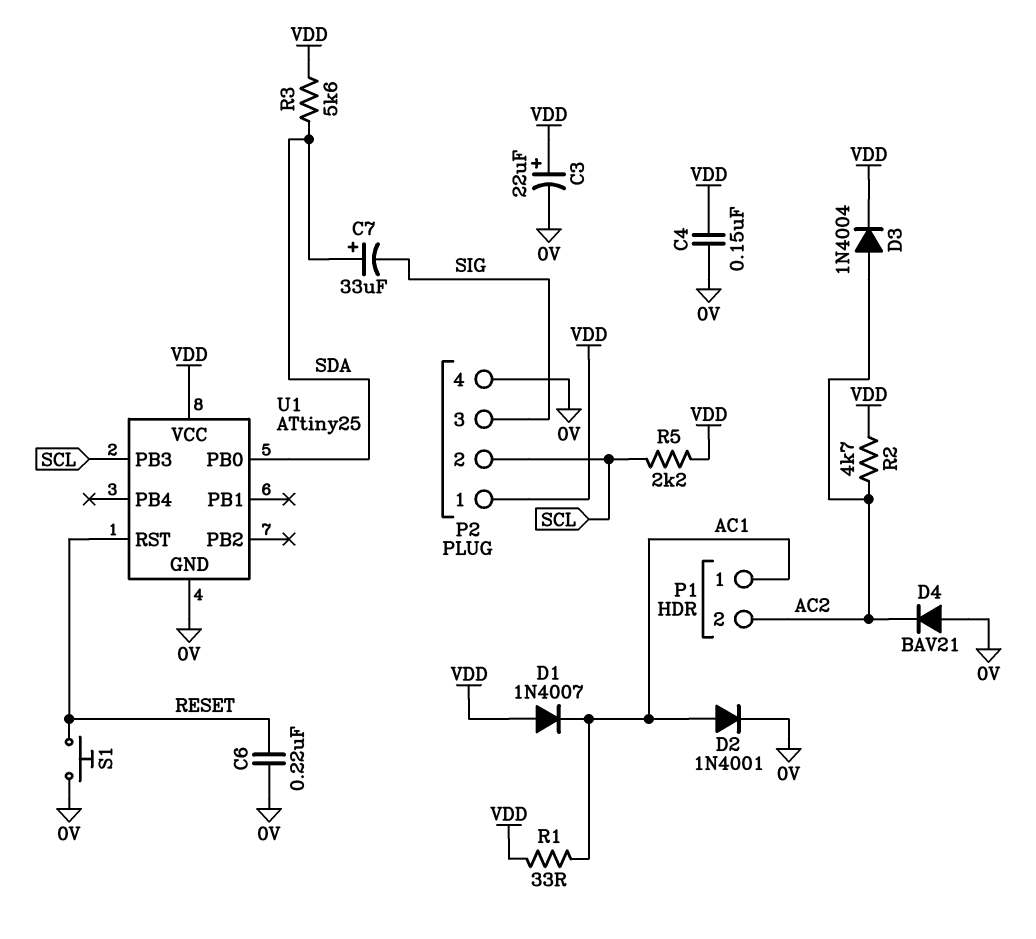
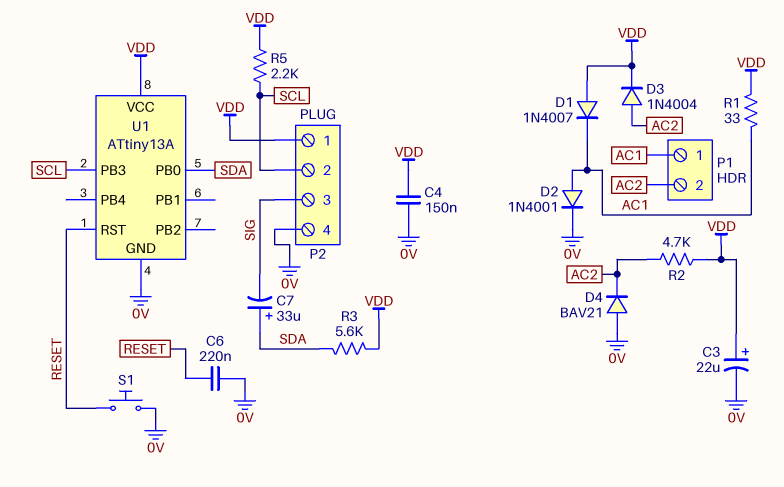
U1: ATtiny25 -> ATtiny13A

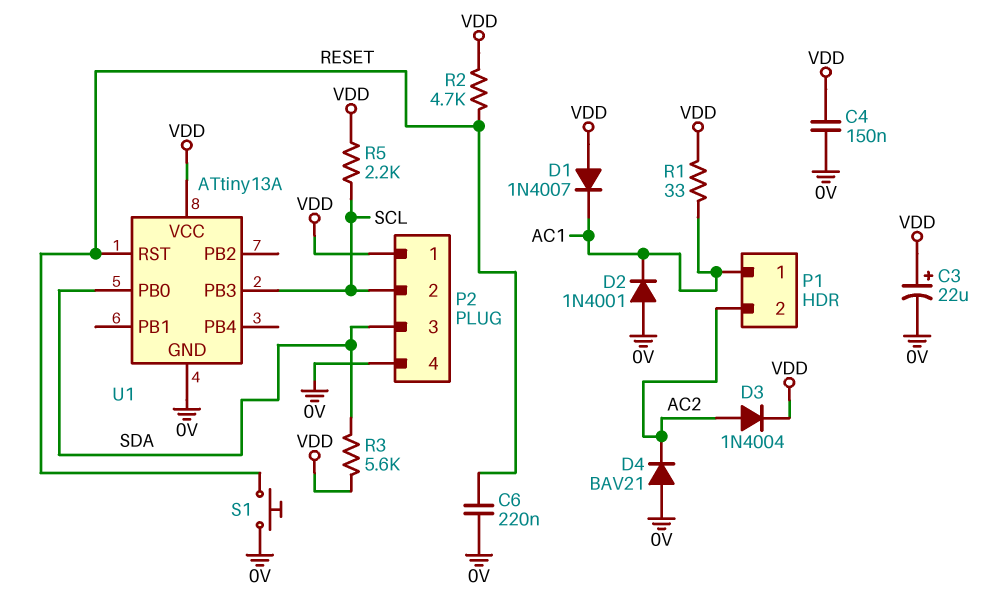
C7: 33uF (plus SDA, minus SIG) -> none
D2: diode 1N4001 (A AC1, K 0V) -> diode 1N4001 (A 0V, K AC1)
P2 pin 3: SIG -> SDA
R2: 4.7k (AC2, VDD) -> 4.7k (RESET, VDD)

